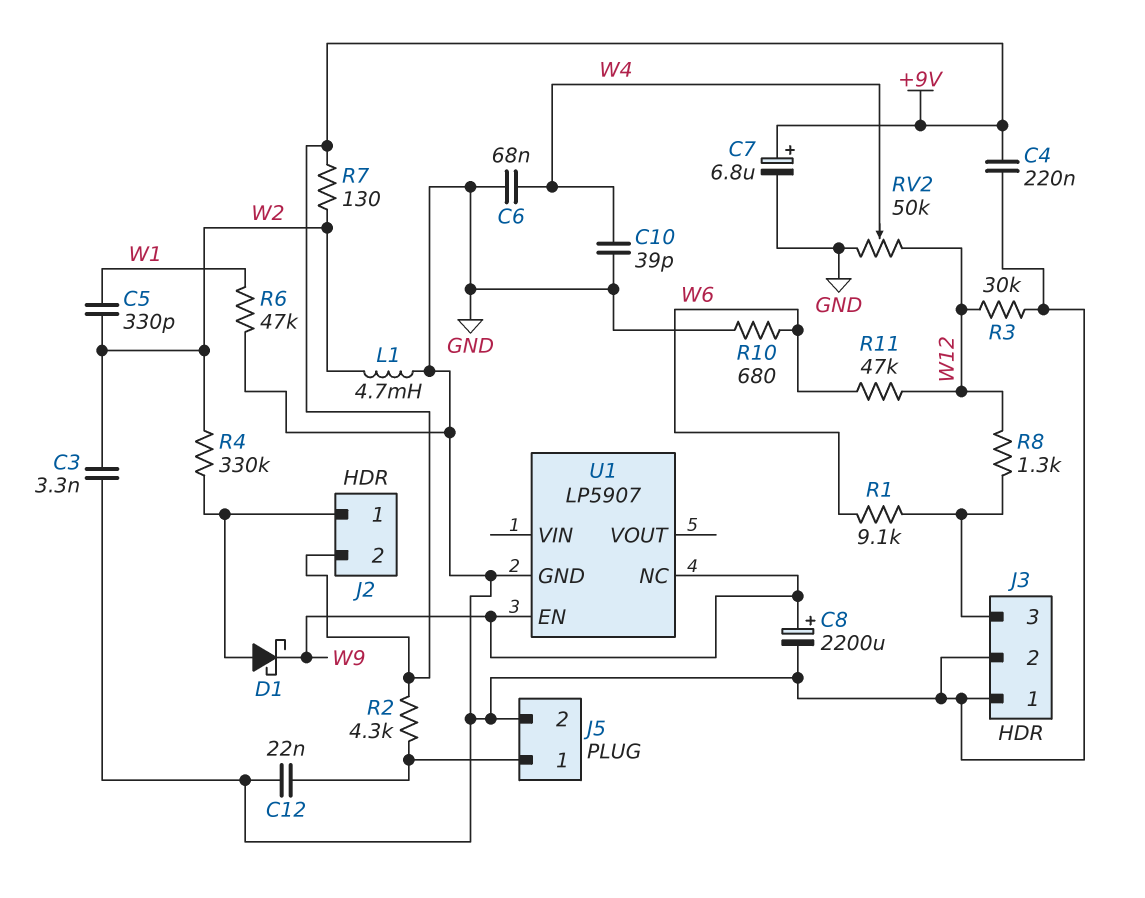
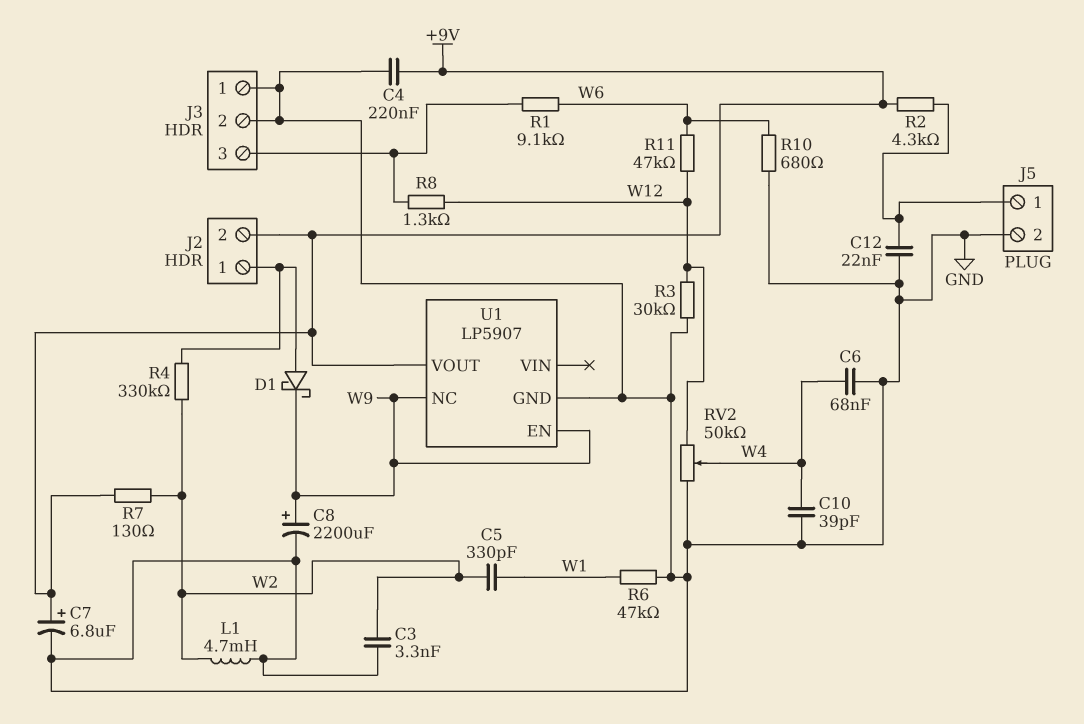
U1 pin VOUT: none -> +9V

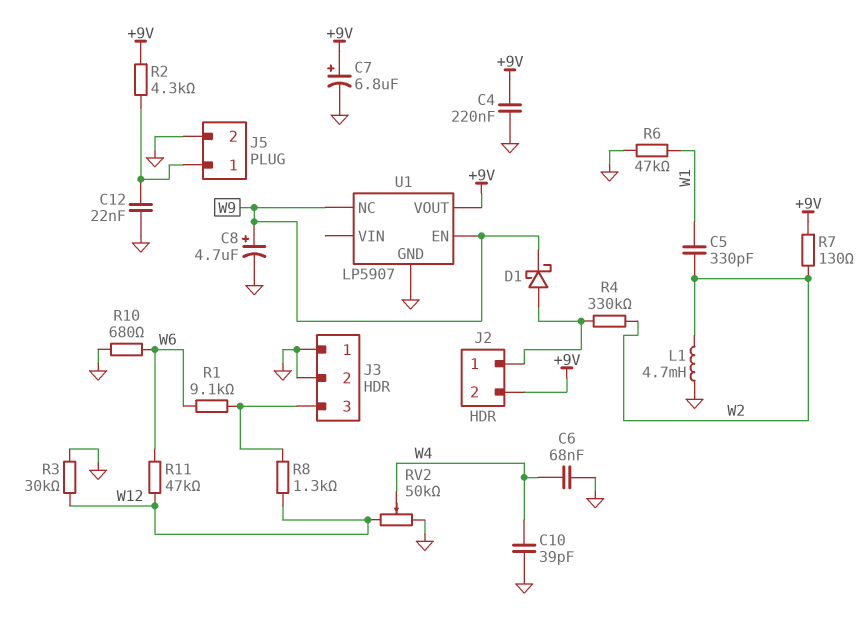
C3: 3.3nF (GND, W2) -> none
C8: 2200uF (plus W9, minus GND) -> 4.7uF (plus W9, minus GND)

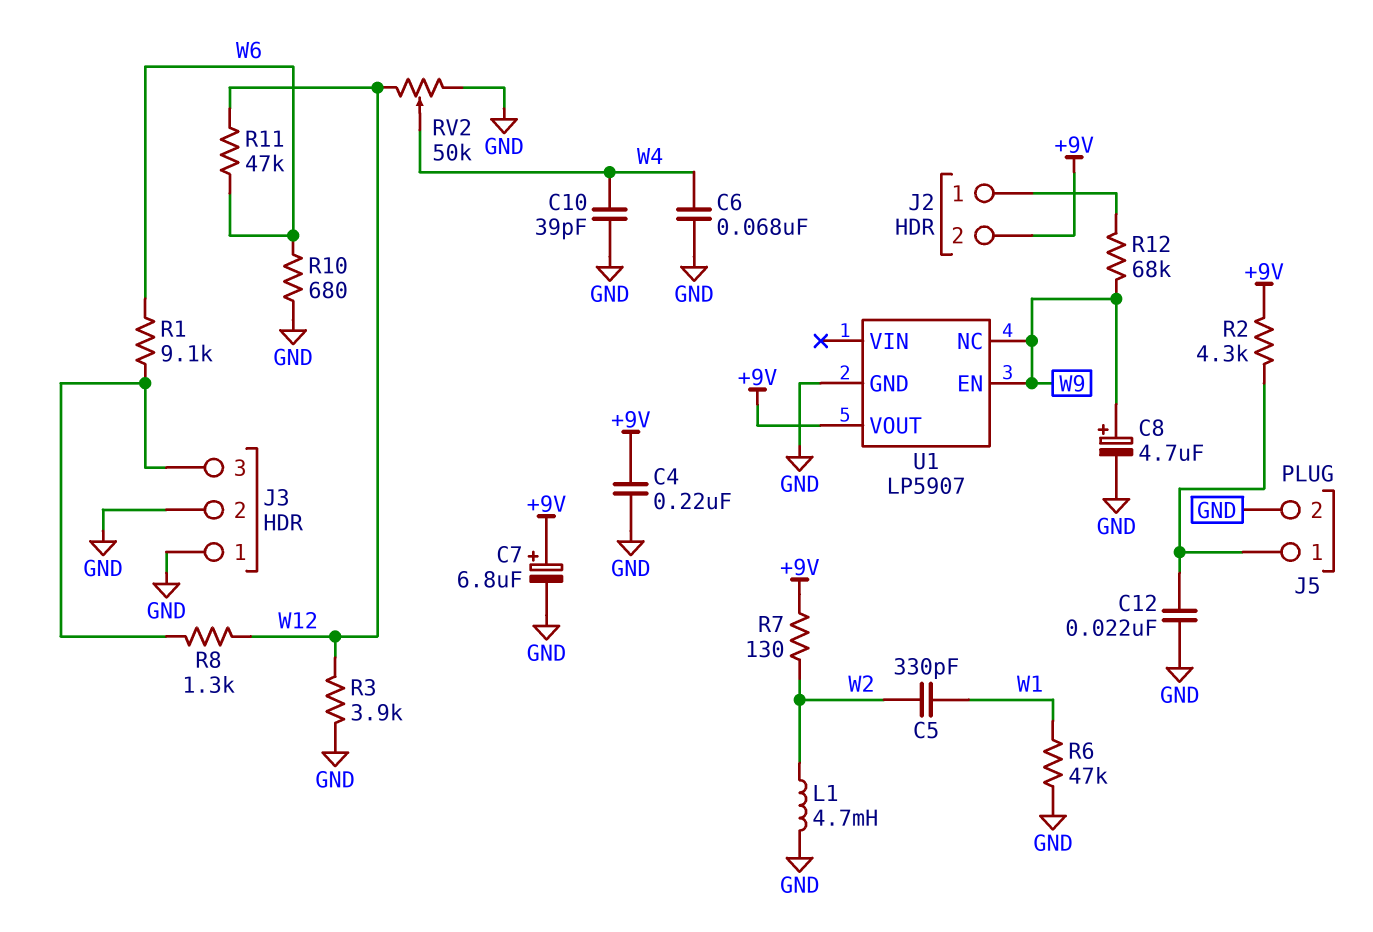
D1: schottky (A J2/1, K W9) -> none
R3: 30k (GND, W12) -> 3.9k (GND, W12)
R4: 330k (J2/1, W2) -> none
R12: none -> 68k (J2/1, W9)

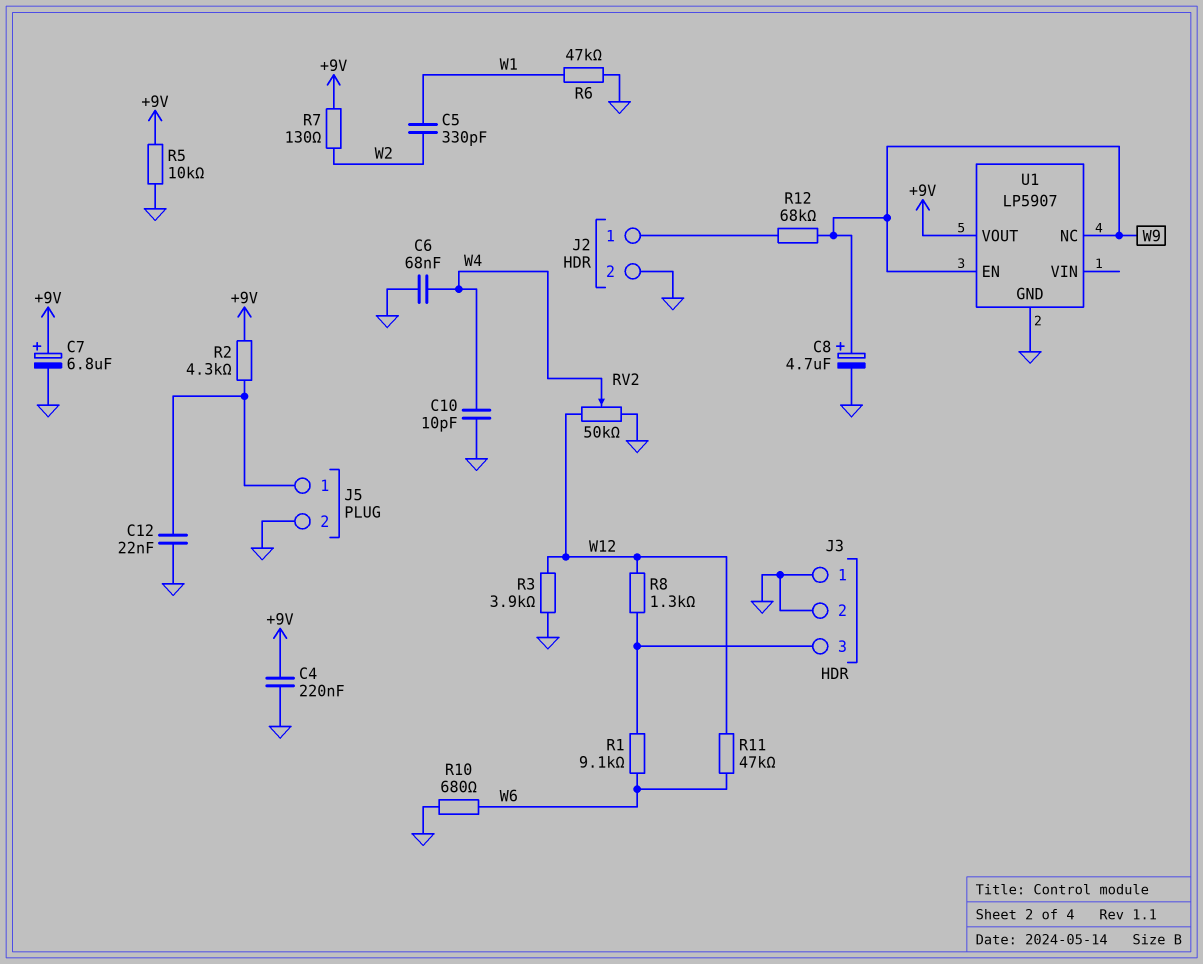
C10: 39pF (GND, W4) -> 10pF (GND, W4)
J2 pin 2: +9V -> GND
L1: 4.7mH (GND, W2) -> none
R5: none -> 10k (+9V, GND)

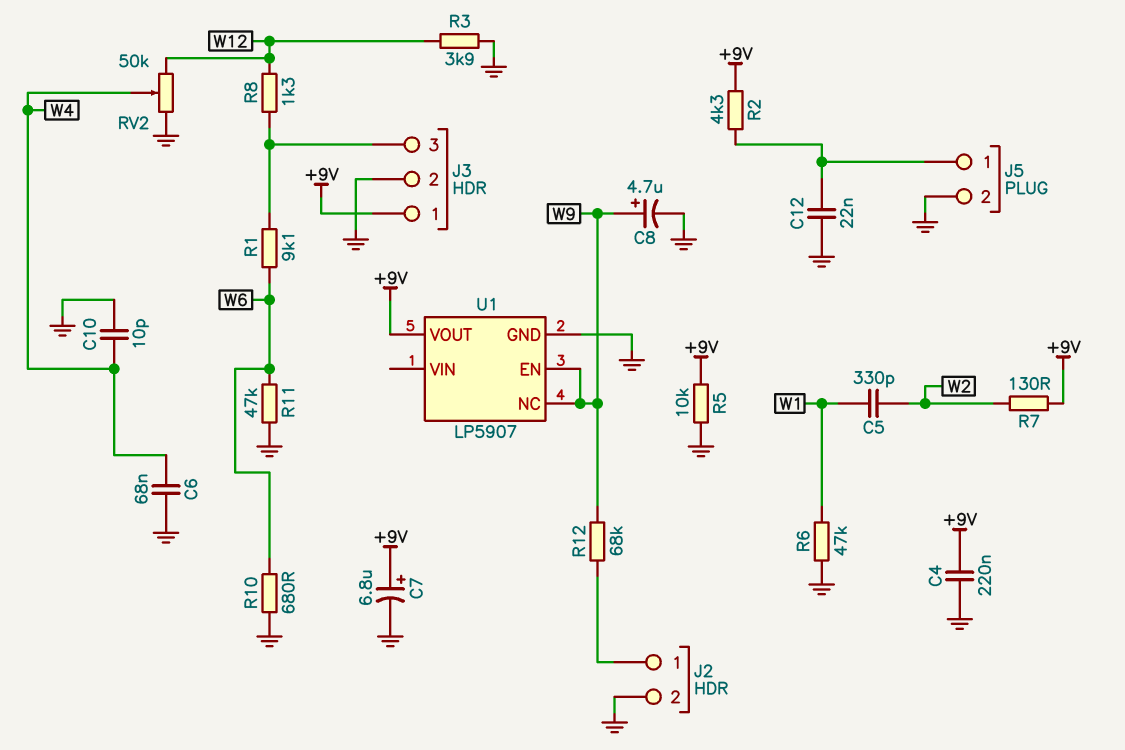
J3 pin 1: GND -> +9V
R11: 47k (W6, W12) -> 47k (GND, W6)

